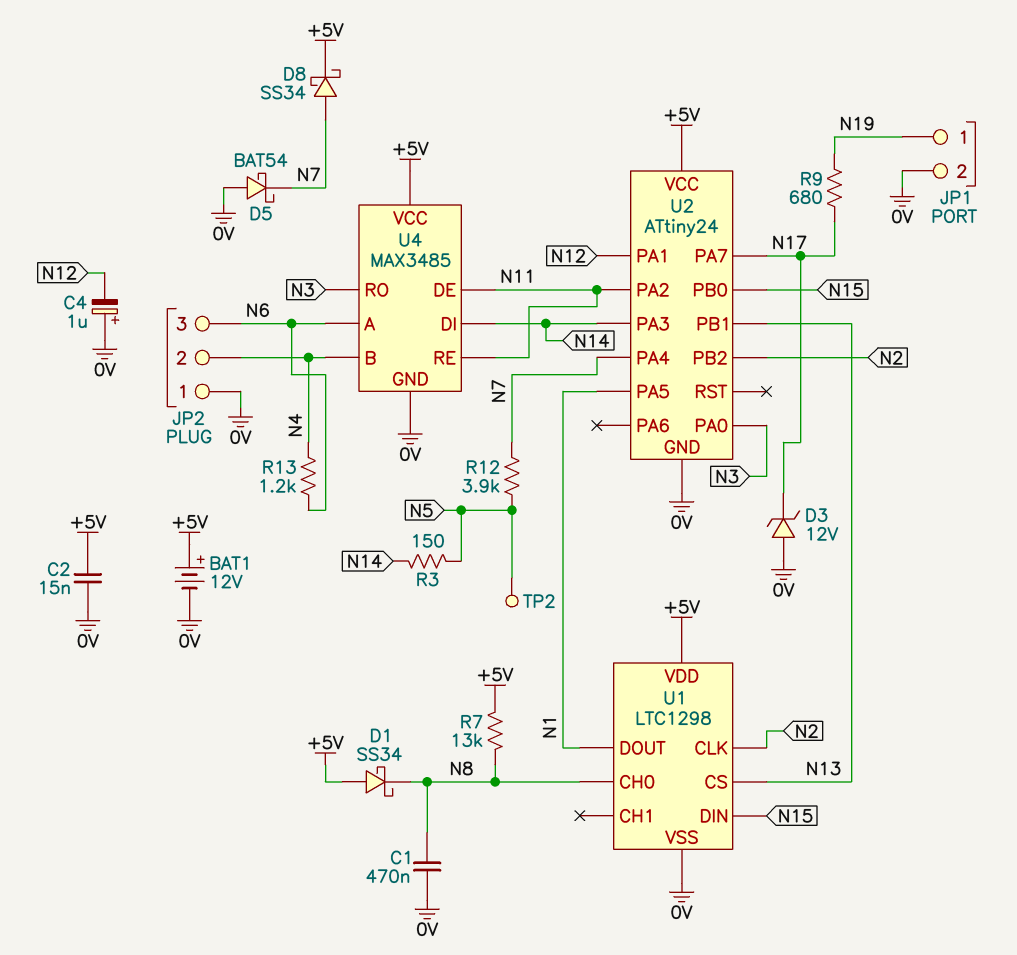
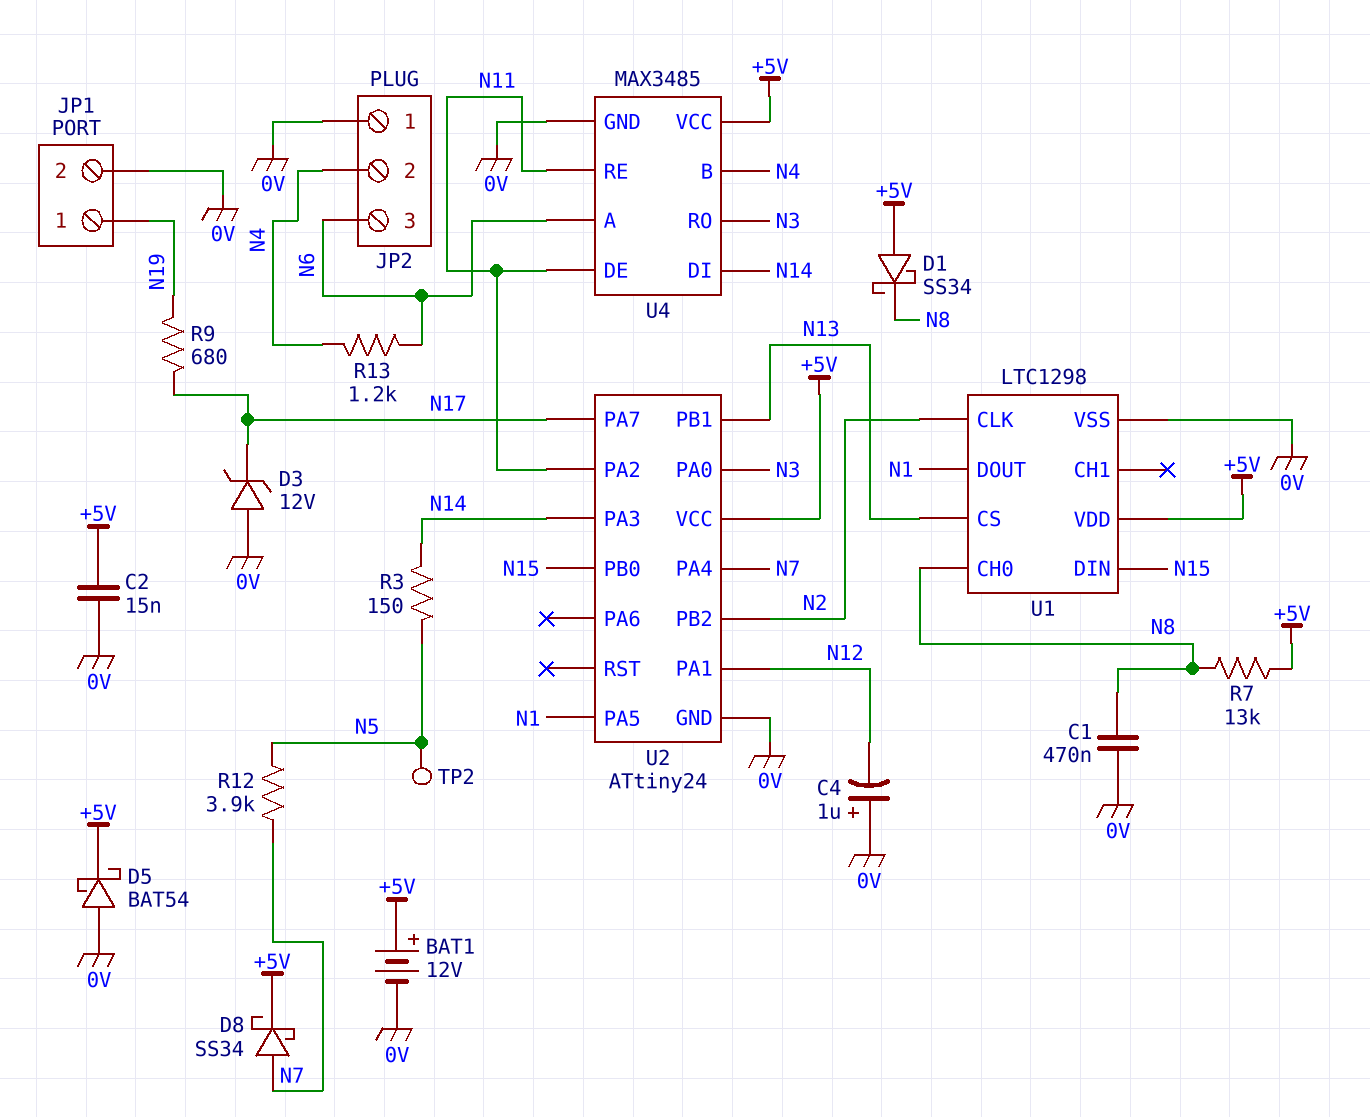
D5: schottky BAT54 (A 0V, K N7) -> schottky BAT54 (A 0V, K +5V)

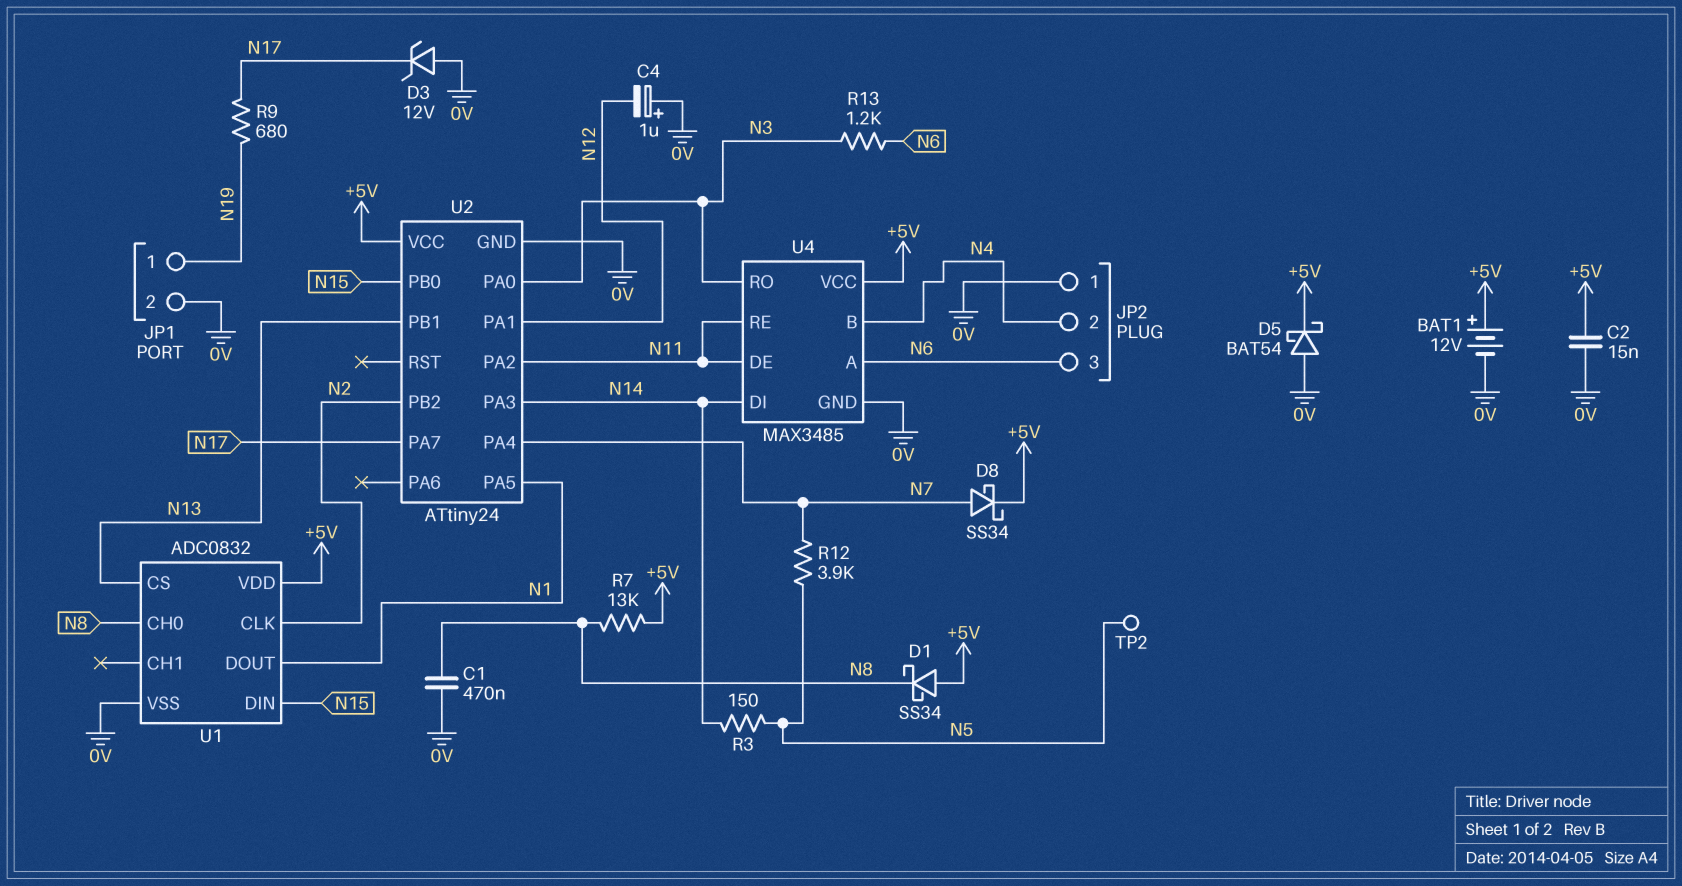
R13: 1.2k (N4, N6) -> 1.2k (N3, N6)
U1: LTC1298 -> ADC0832

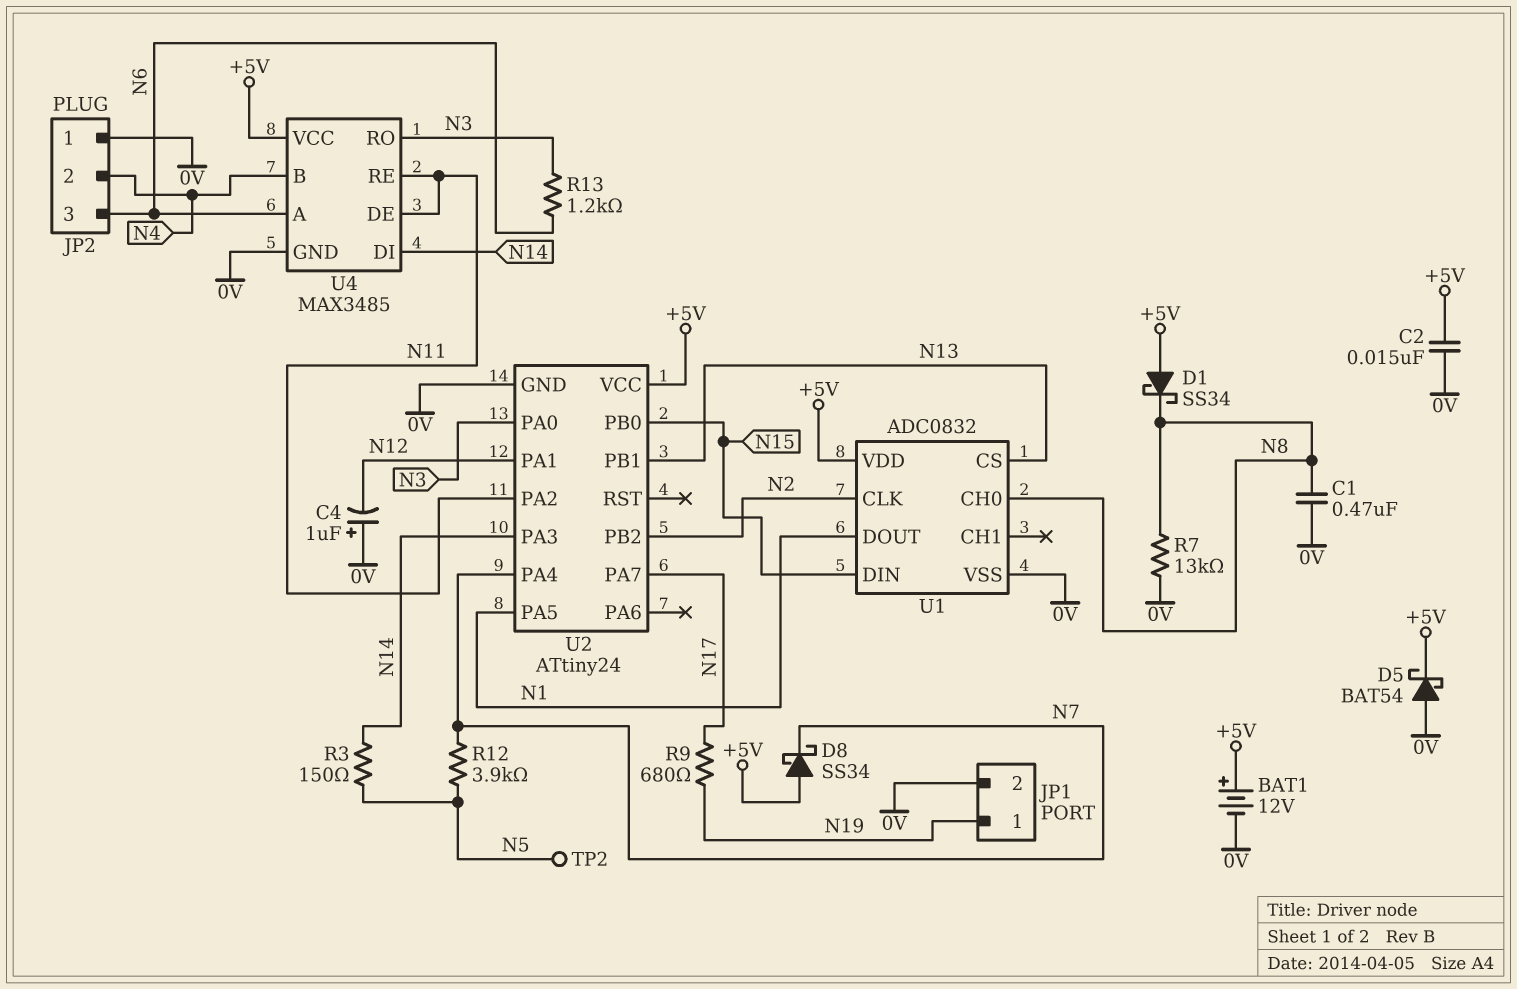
D3: zener 12V (A 0V, K N17) -> none
D8: schottky SS34 (A N7, K +5V) -> schottky SS34 (A +5V, K N7)
R7: 13k (+5V, N8) -> 13k (0V, N8)

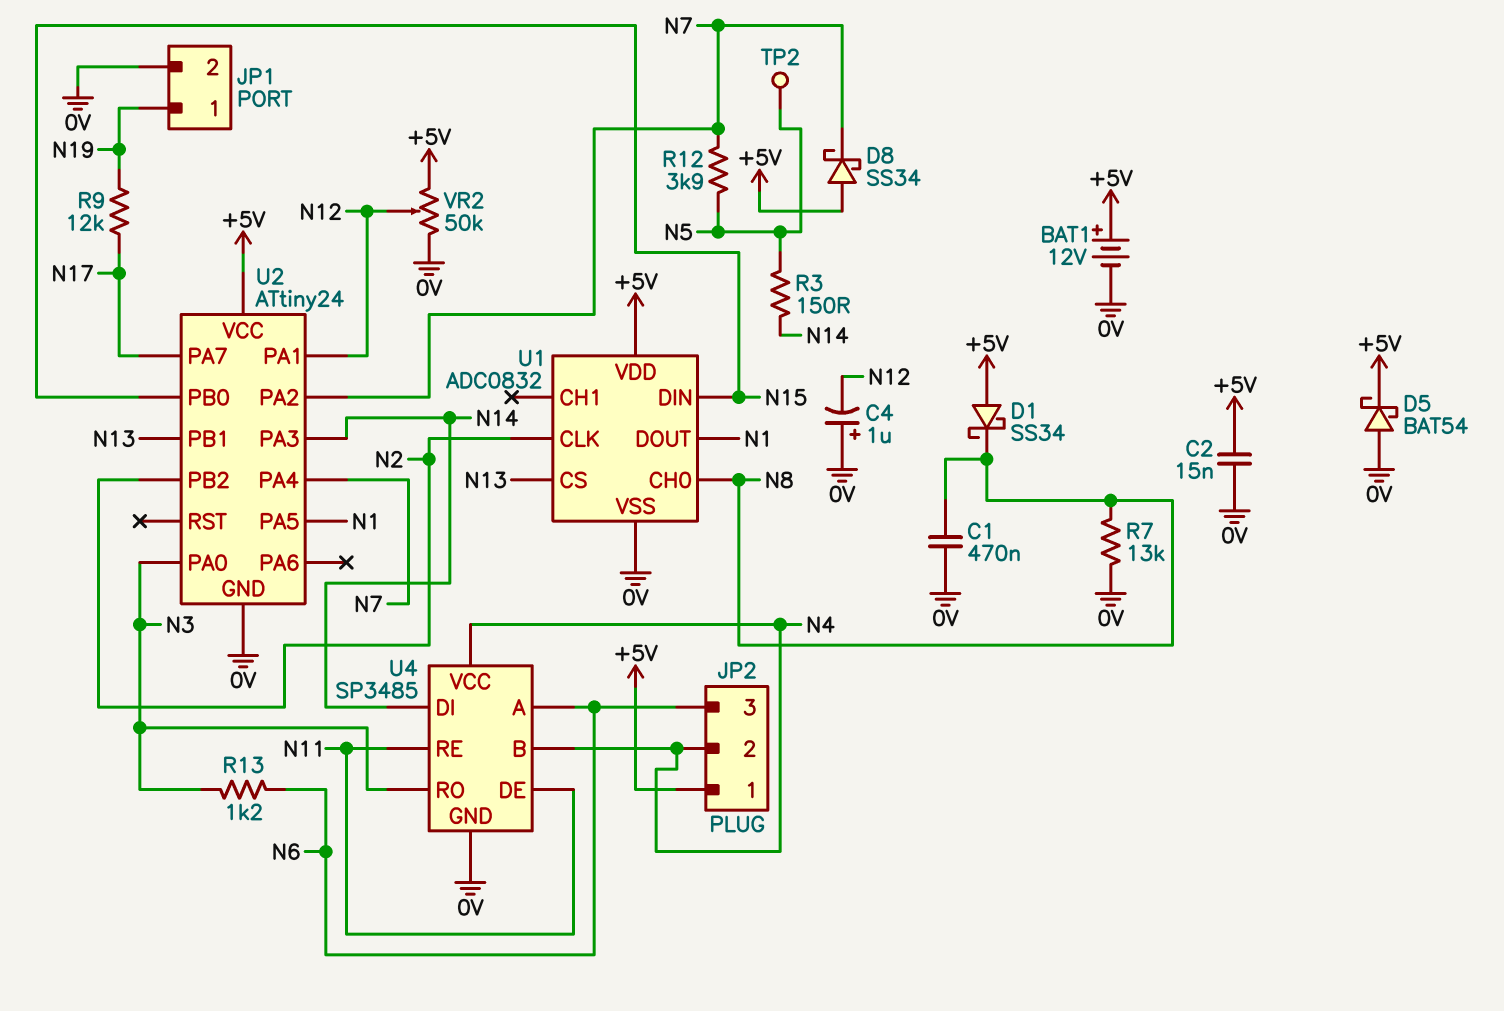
JP2 pin 1: 0V -> +5V
R9: 680 (N17, N19) -> 12k (N17, N19)
U2 pin PA2: N11 -> N7
U4: MAX3485 -> SP3485
U4 pin VCC: +5V -> N4
VR2: none -> 50k (+5V, 0V, wiper N12)

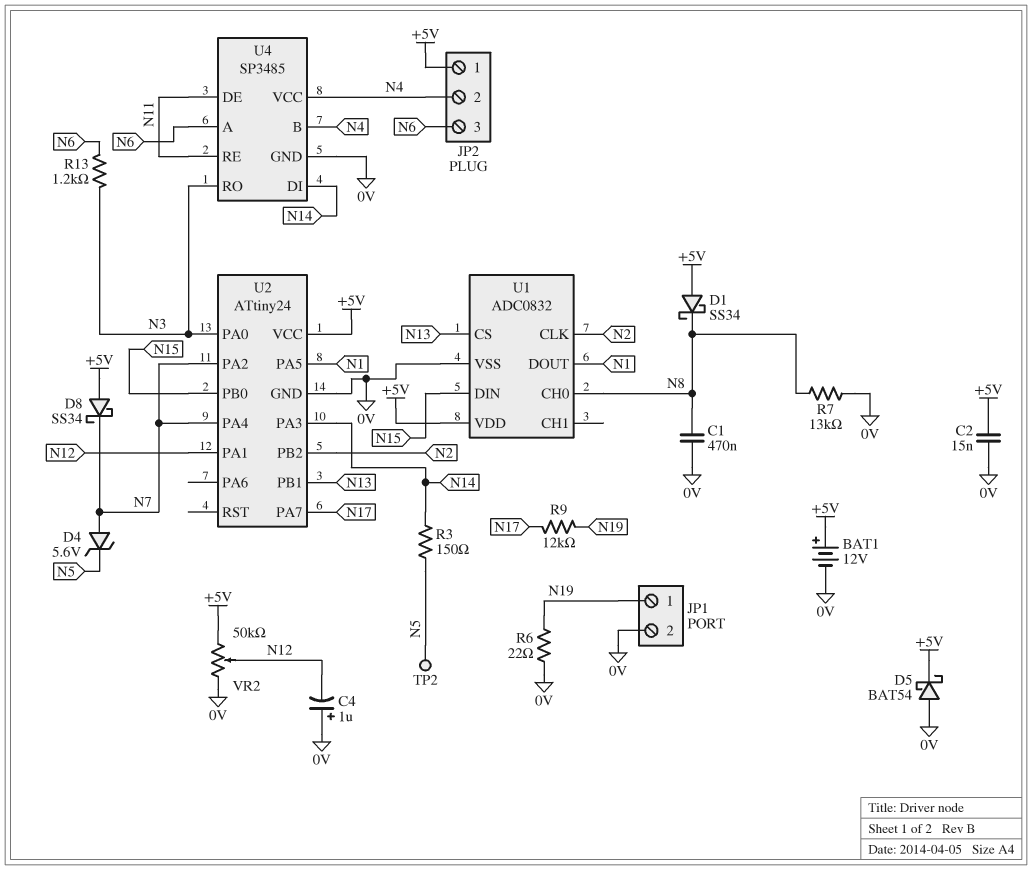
D4: none -> zener 5.6V (A N7, K N5)
R6: none -> 22 (0V, N19)
R12: 3.9k (N5, N7) -> none

